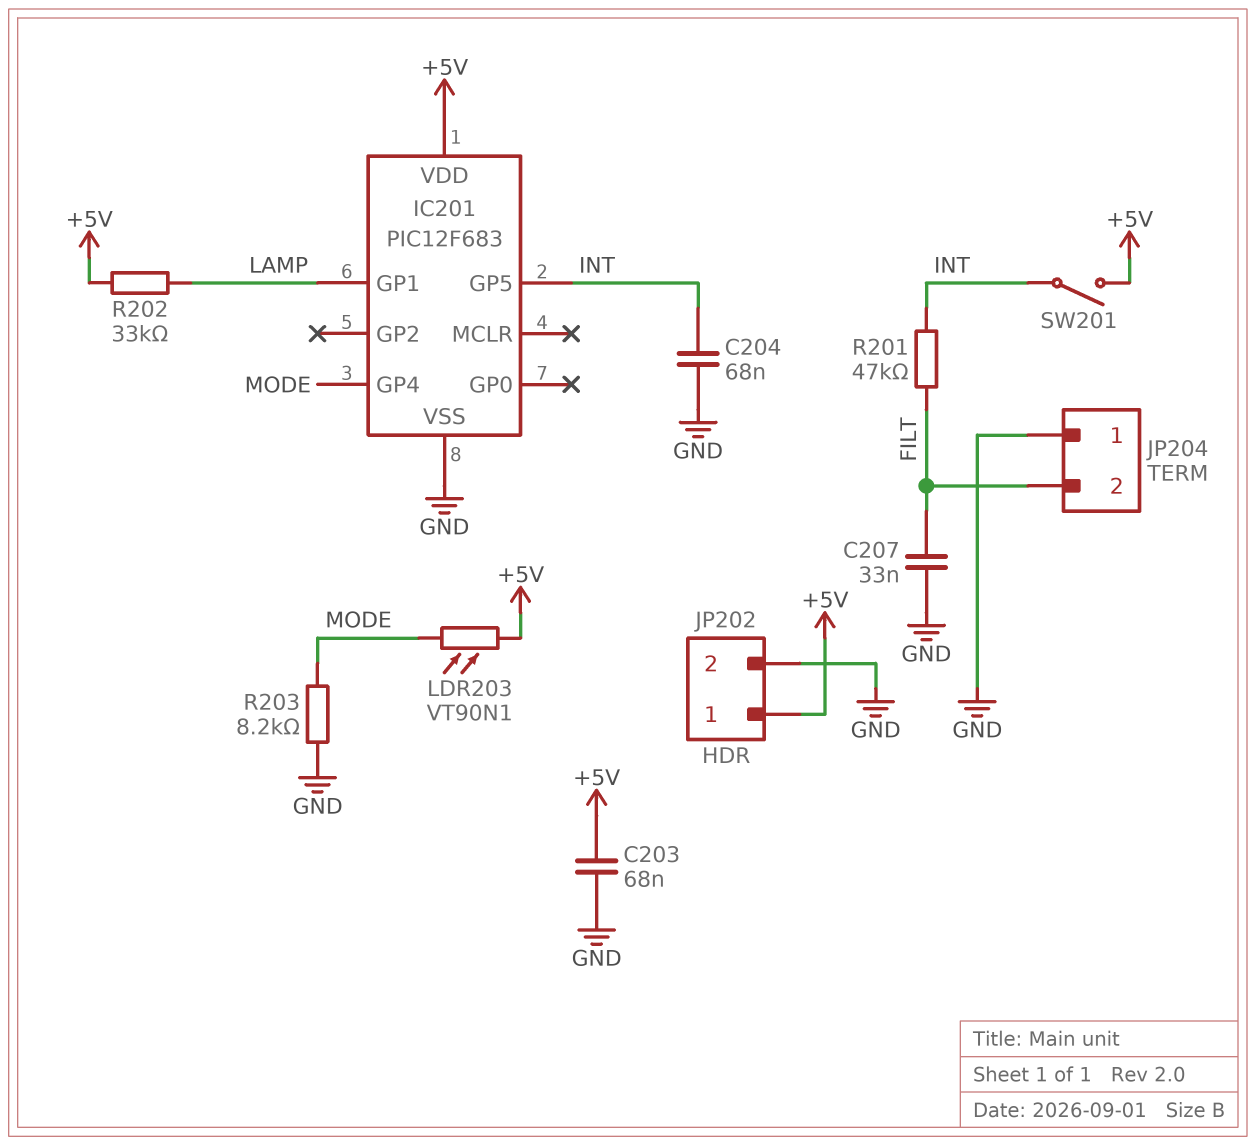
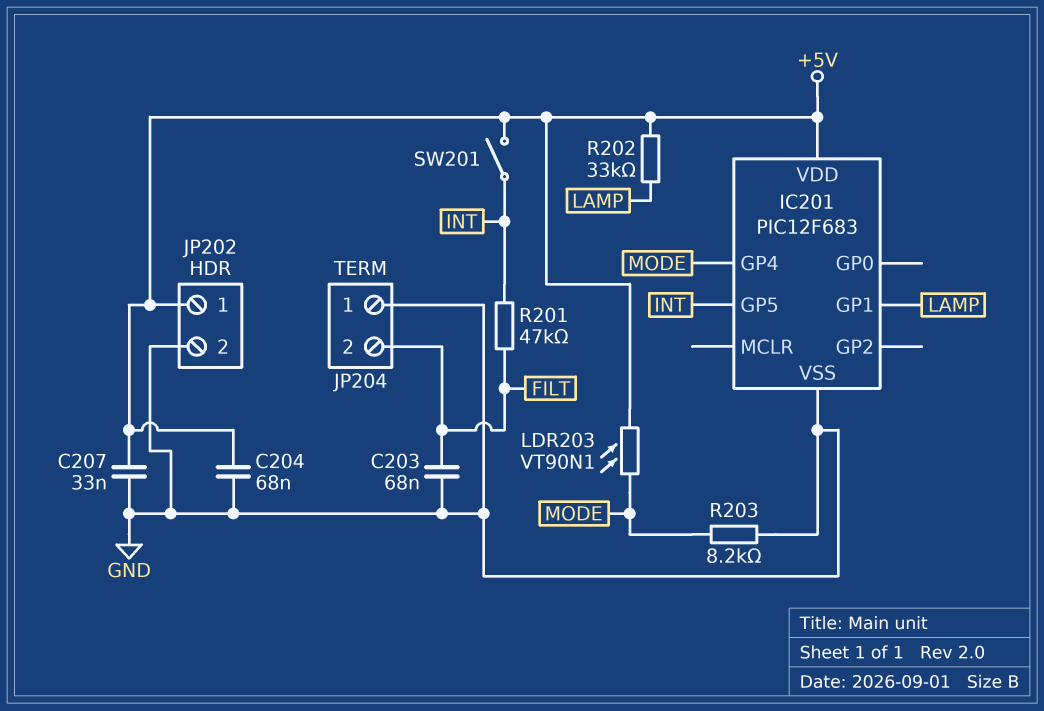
C203: 68nF (+5V, GND) -> 68nF (FILT, GND)
C204: 68nF (GND, INT) -> 68nF (+5V, GND)
C207: 33nF (FILT, GND) -> 33nF (+5V, GND)

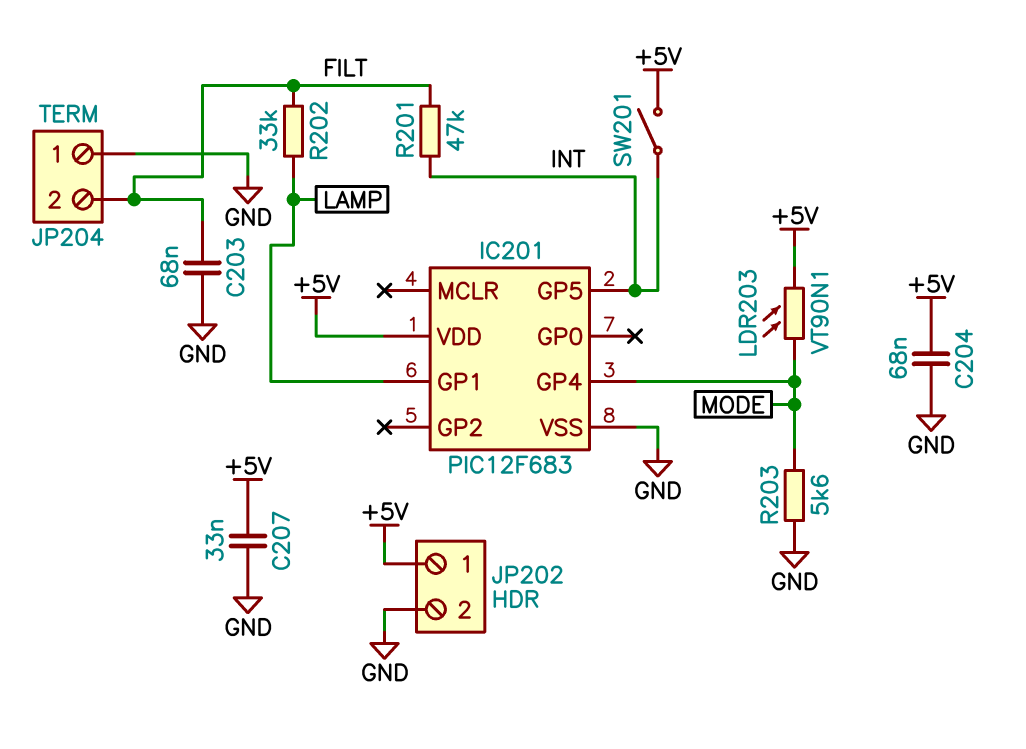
R202: 33k (+5V, LAMP) -> 33k (FILT, LAMP)
R203: 8.2k (GND, MODE) -> 5.6k (GND, MODE)

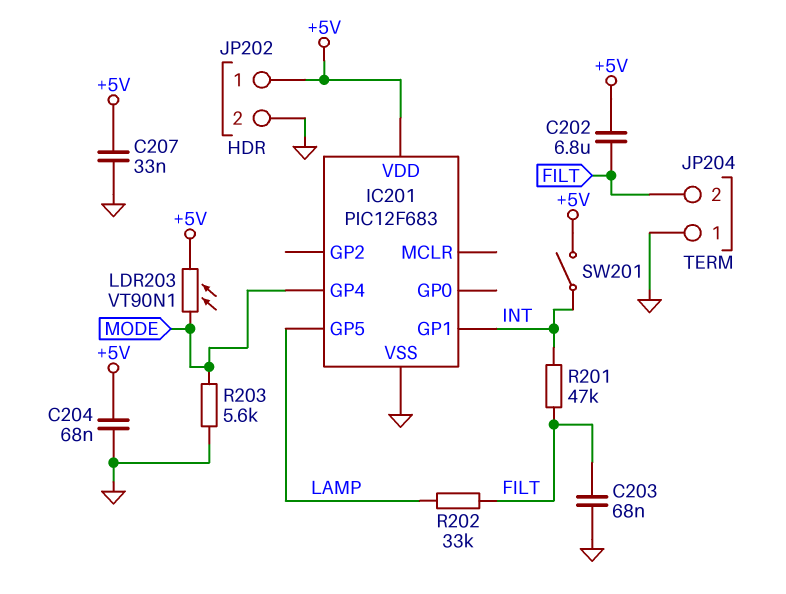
C202: none -> 6.8uF (+5V, FILT)
IC201 pin GP1: LAMP -> INT
IC201 pin GP5: INT -> LAMP

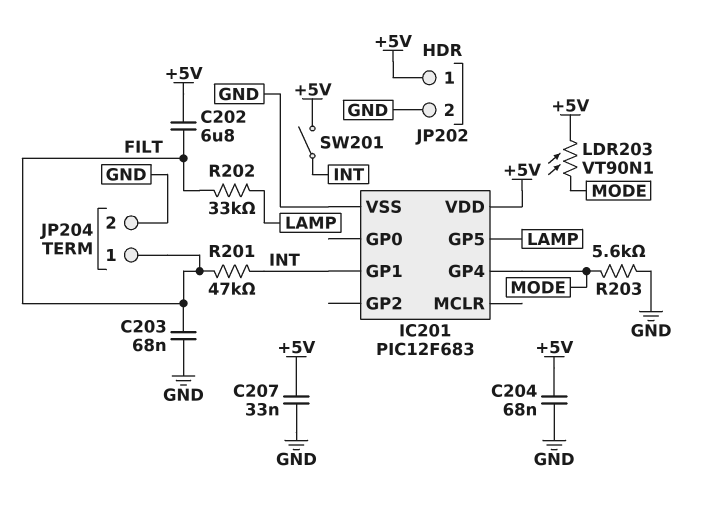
JP204 pin 1: GND -> FILT
JP204 pin 2: FILT -> GND

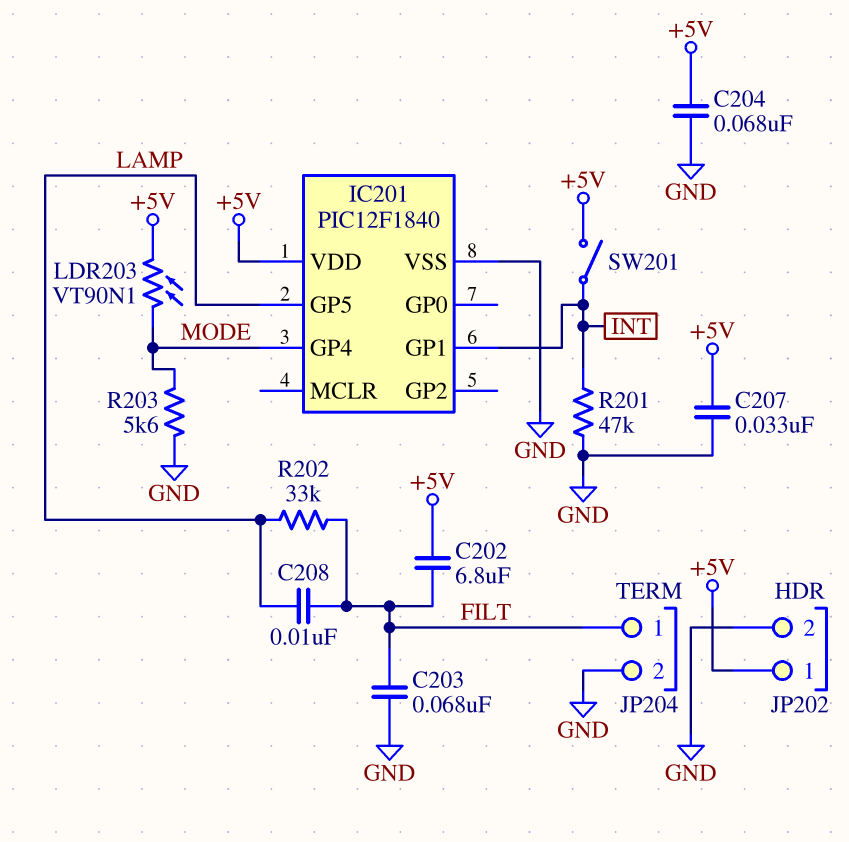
C208: none -> 10nF (FILT, LAMP)
IC201: PIC12F683 -> PIC12F1840
R201: 47k (FILT, INT) -> 47k (GND, INT)

